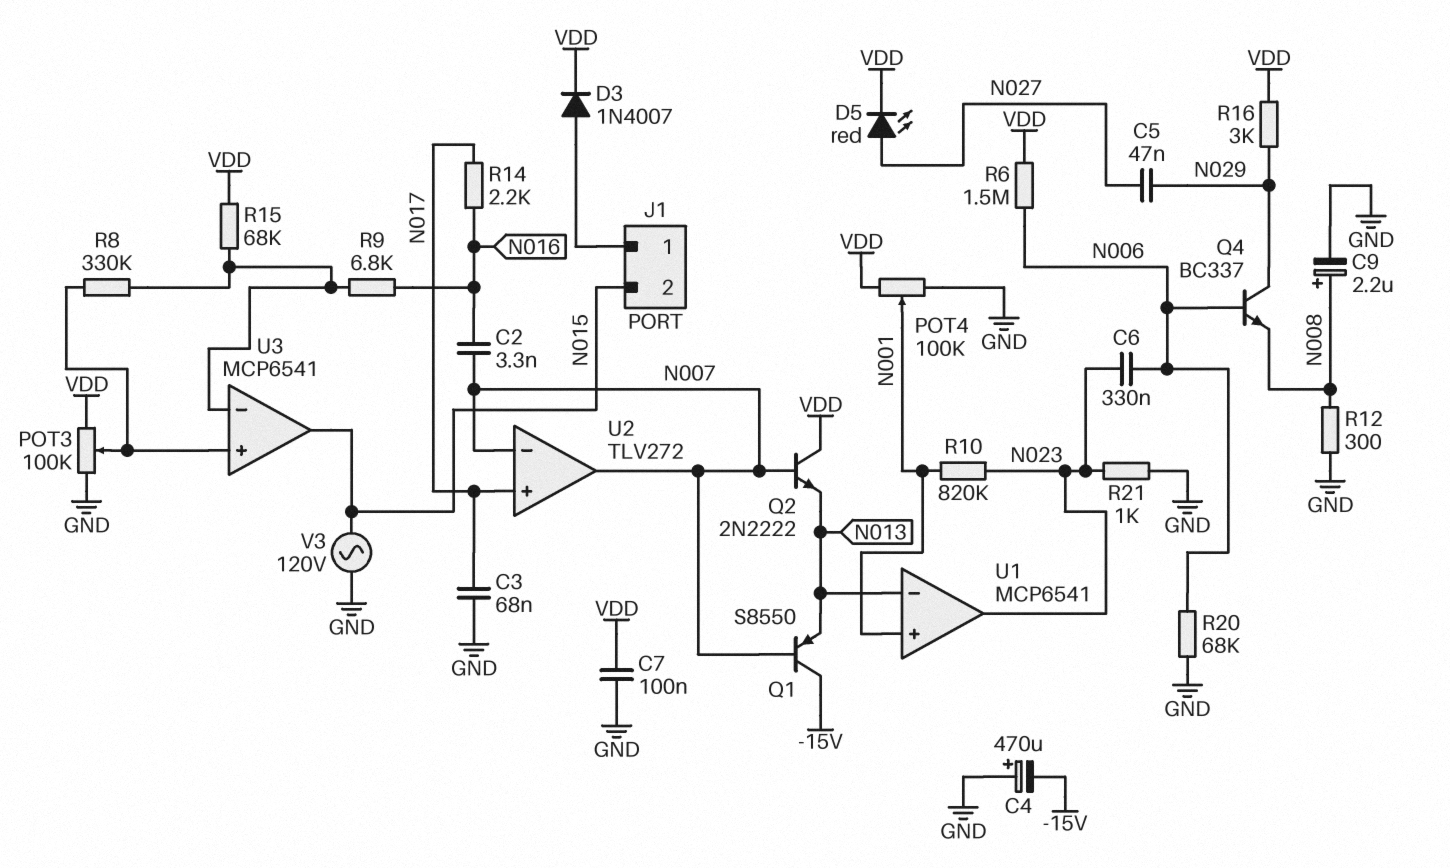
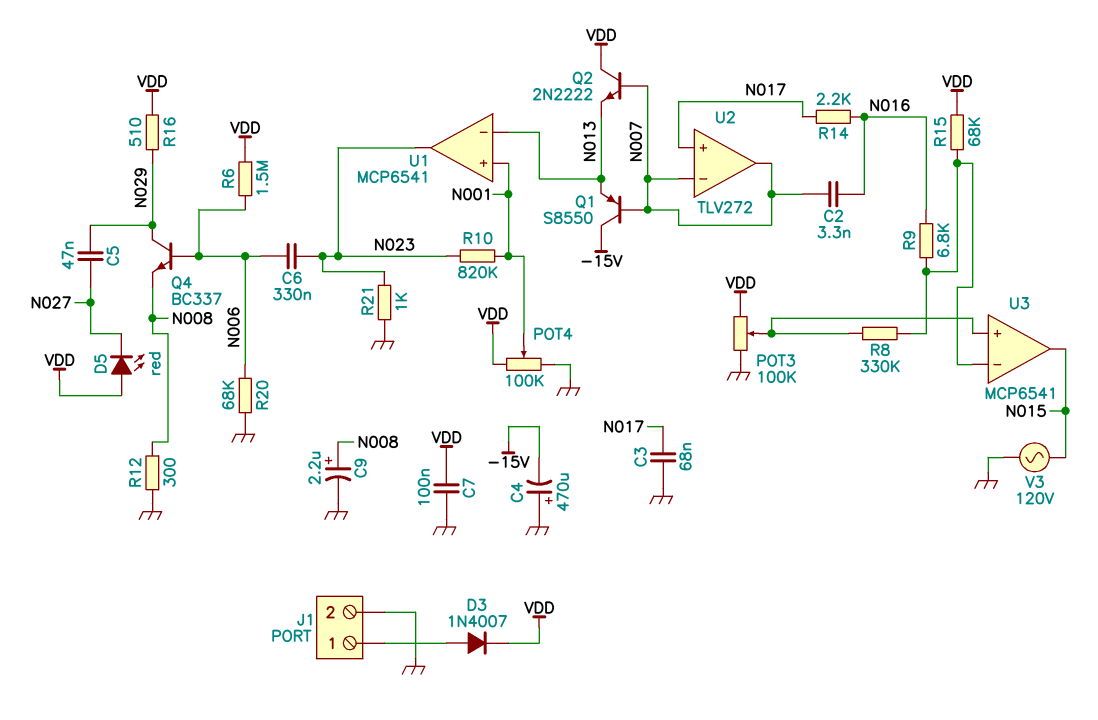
D5: LED red (A N027, K VDD) -> LED red (A VDD, K N027)
J1 pin 2: N015 -> GND
R16: 3k (N029, VDD) -> 510 (N029, VDD)

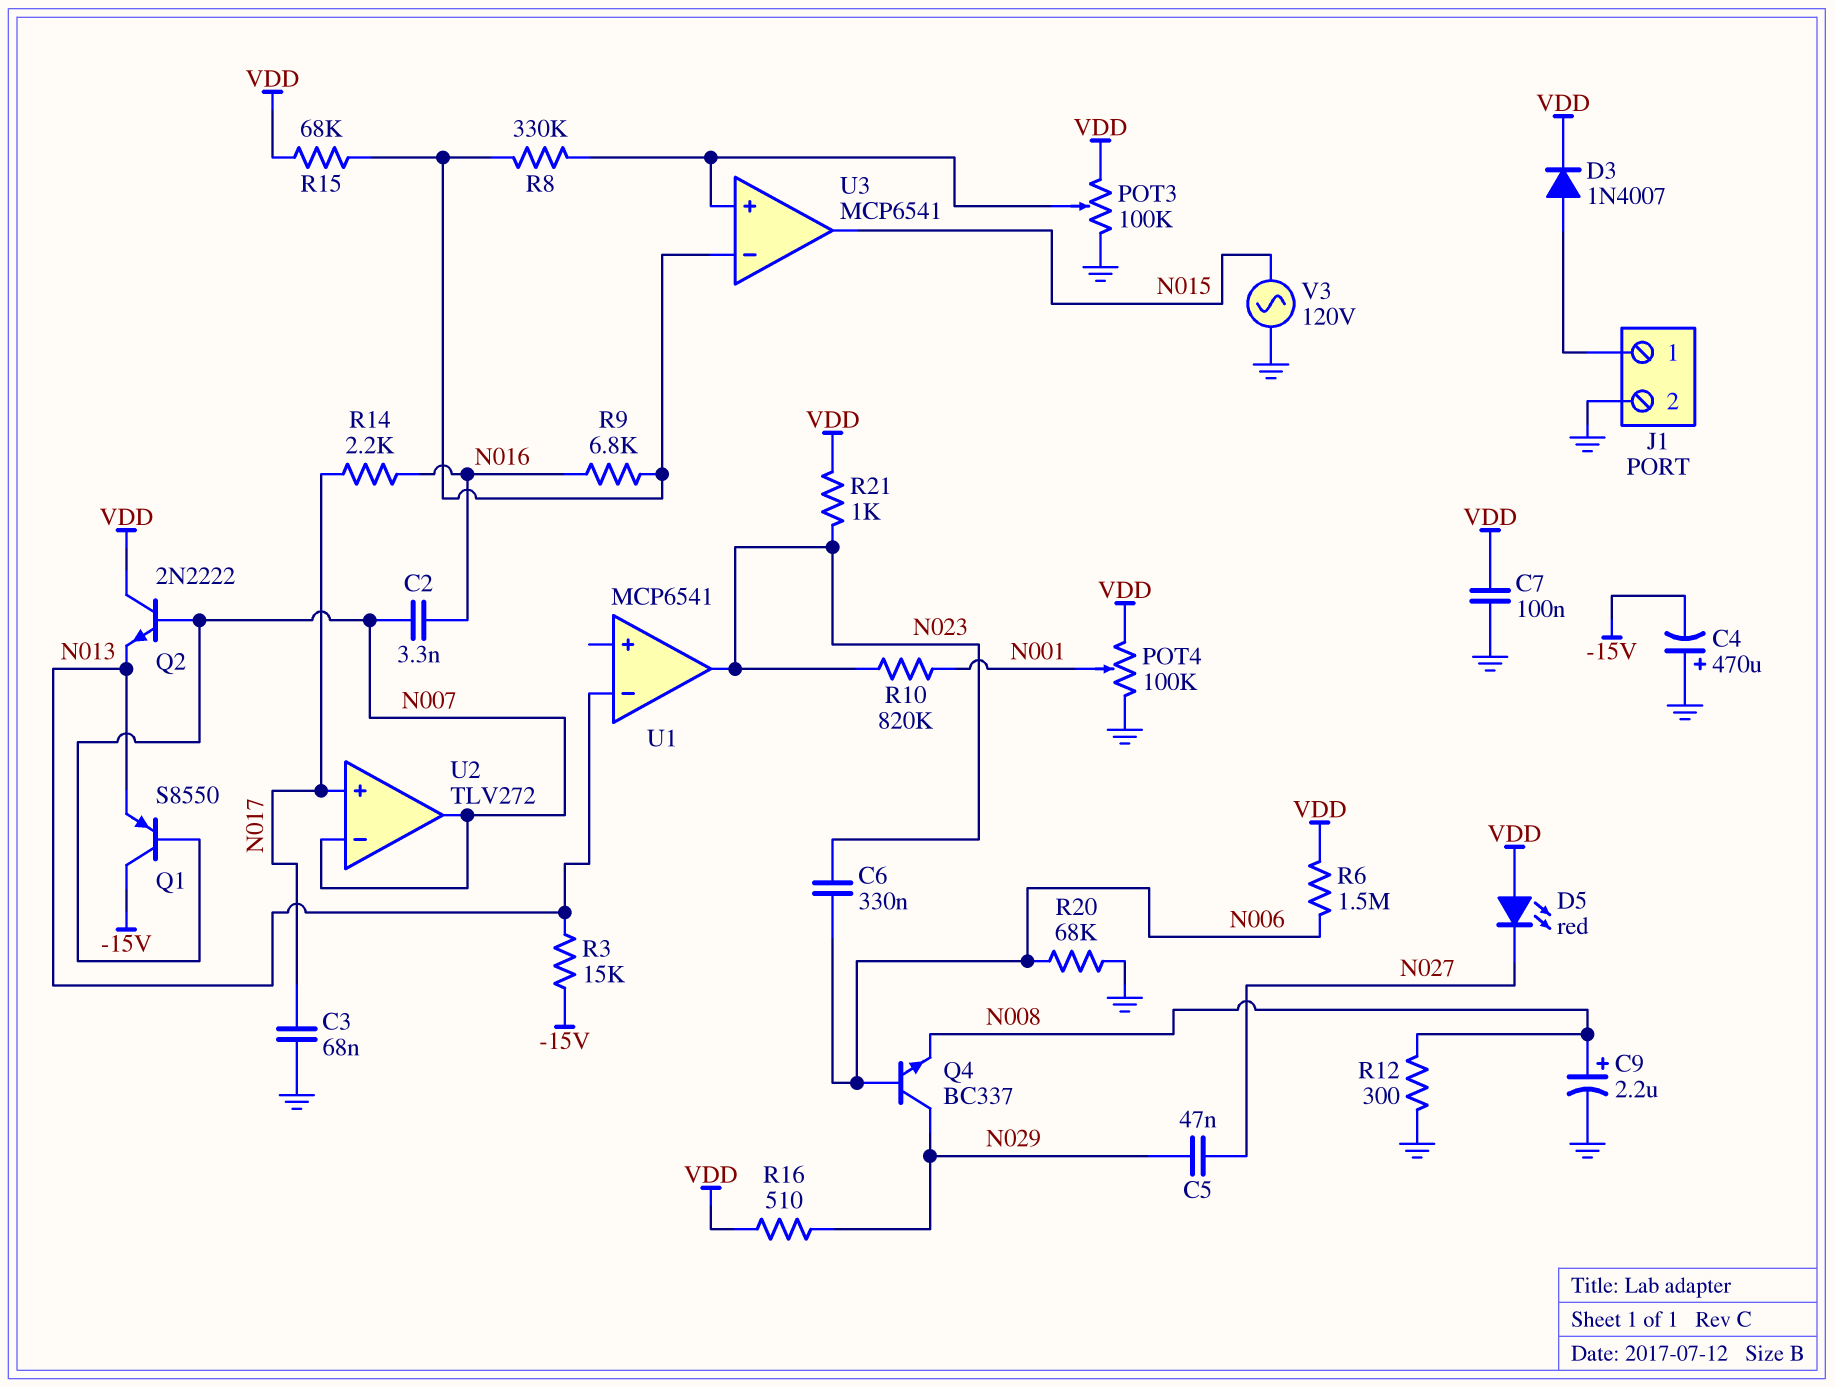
R3: none -> 15k (-15V, N013)
R21: 1k (GND, N023) -> 1k (N023, VDD)
U1 pin in+: N001 -> none

